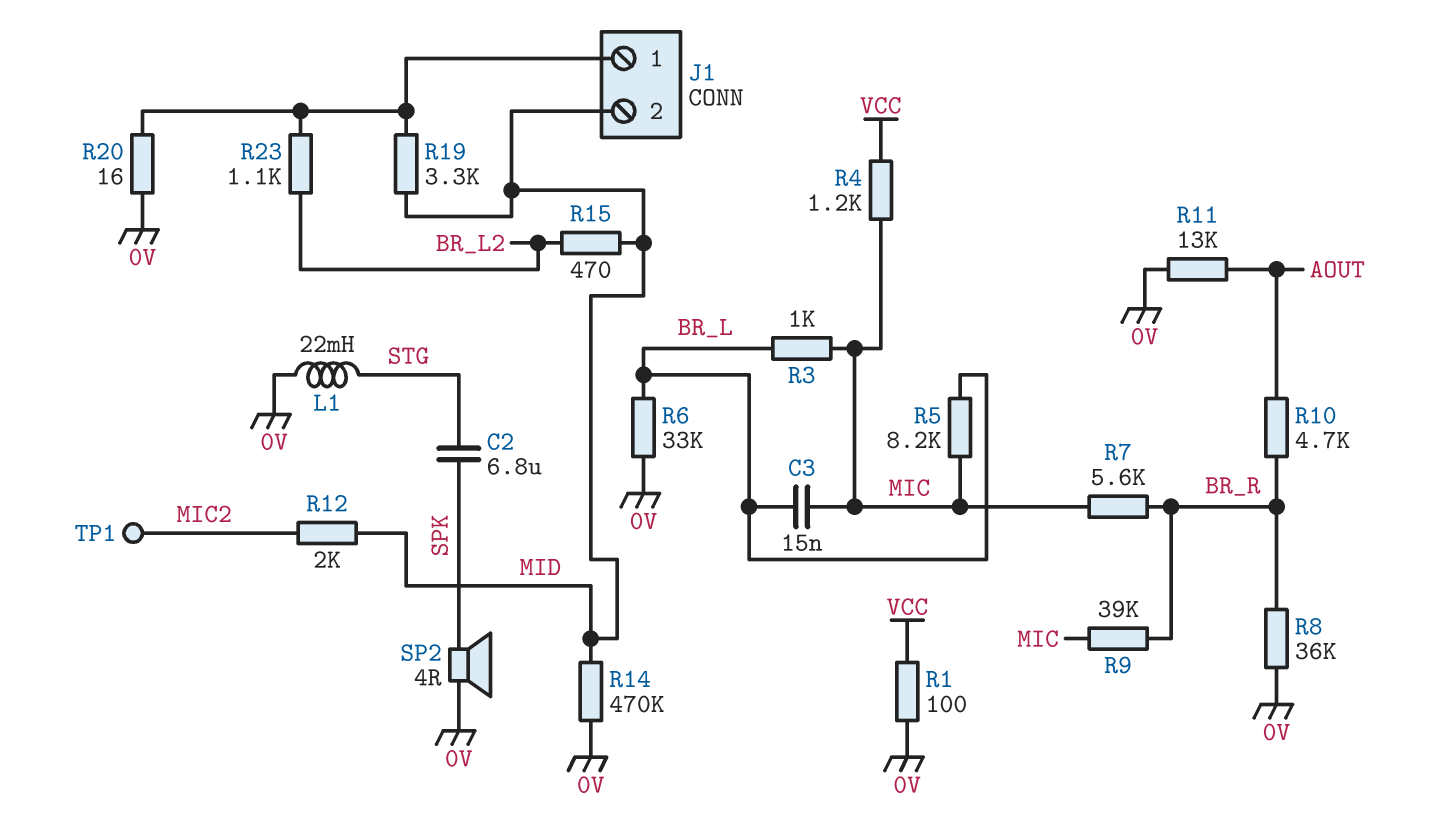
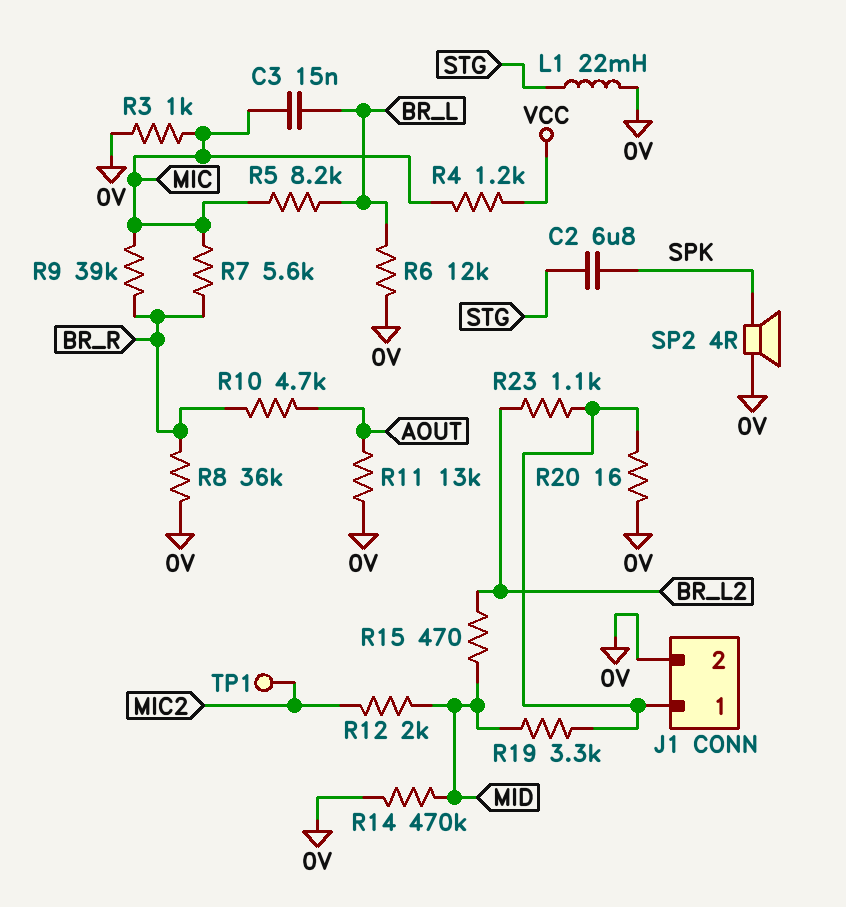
J1 pin 2: MID -> 0V
R1: 100 (0V, VCC) -> none
R3: 1k (BR_L, MIC) -> 1k (0V, MIC)
R6: 33k (0V, BR_L) -> 12k (0V, BR_L)

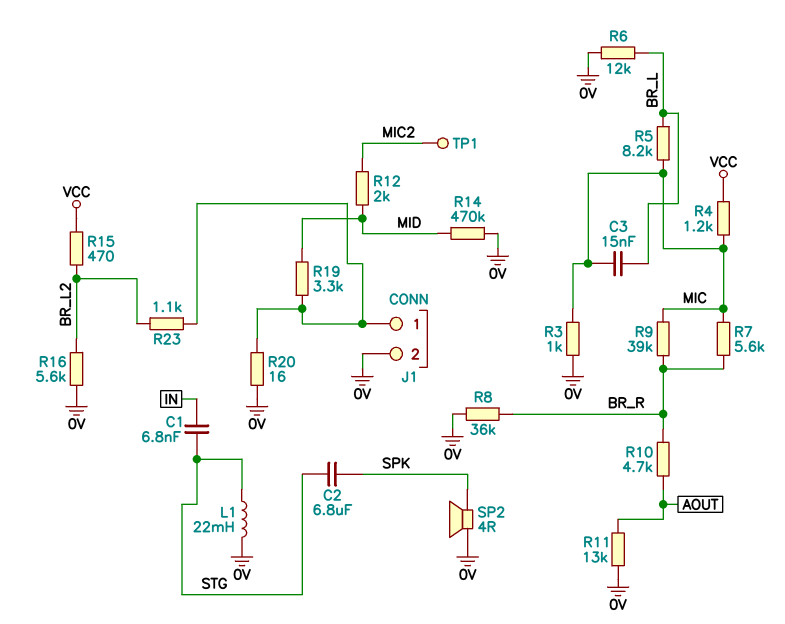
C1: none -> 6.8nF (IN, STG)
R15: 470 (BR_L2, MID) -> 470 (BR_L2, VCC)
R16: none -> 5.6k (0V, BR_L2)

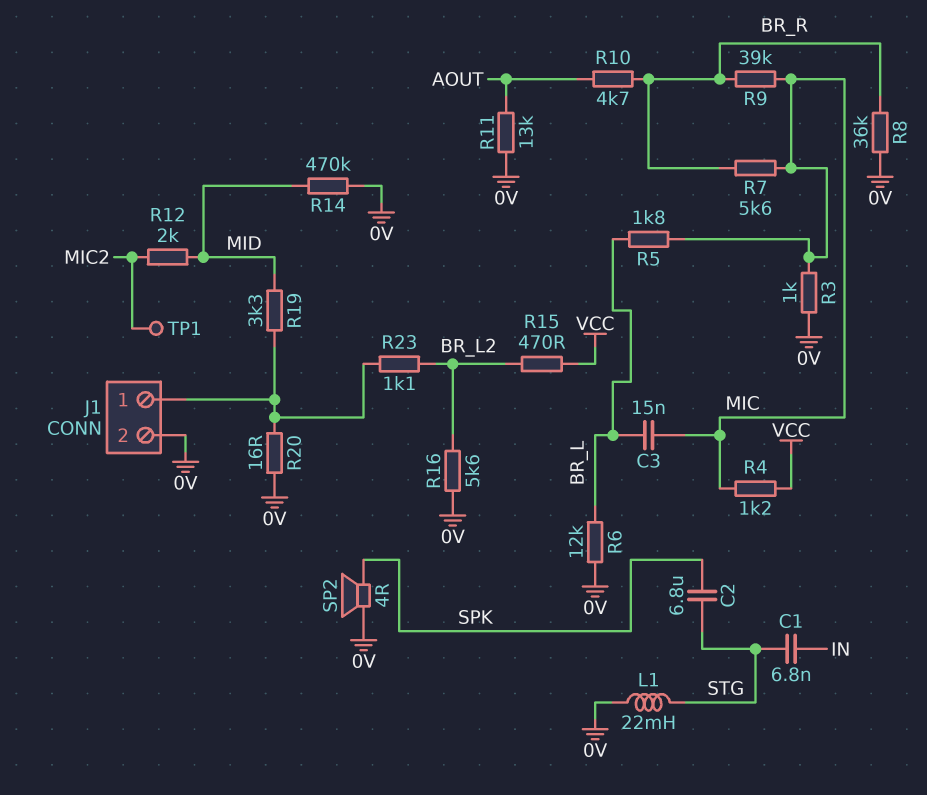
R5: 8.2k (BR_L, MIC) -> 1.8k (BR_L, MIC)

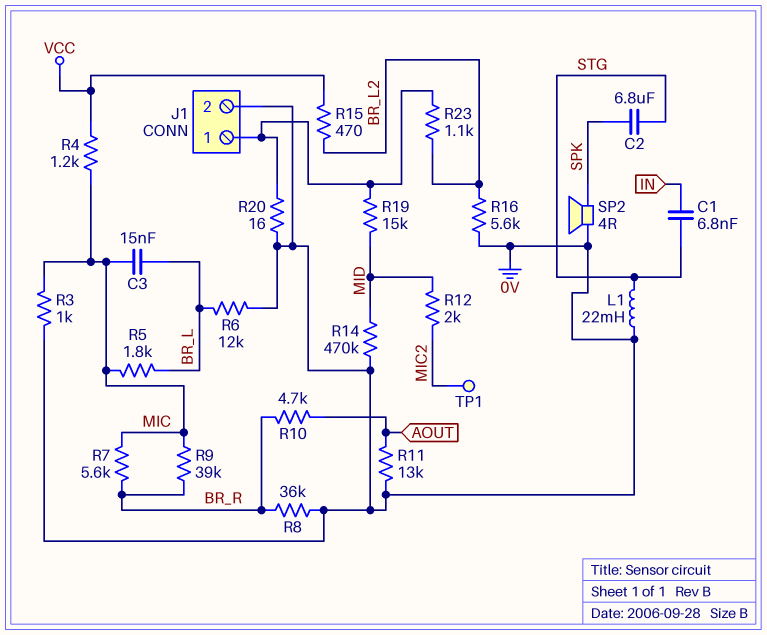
R19: 3.3k (J1/1, MID) -> 15k (J1/1, MID)

